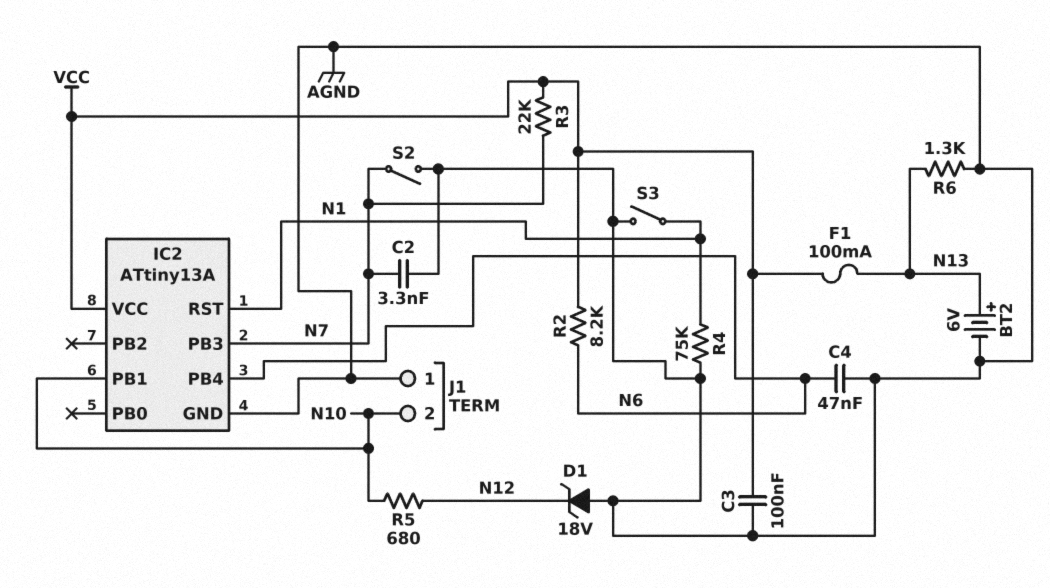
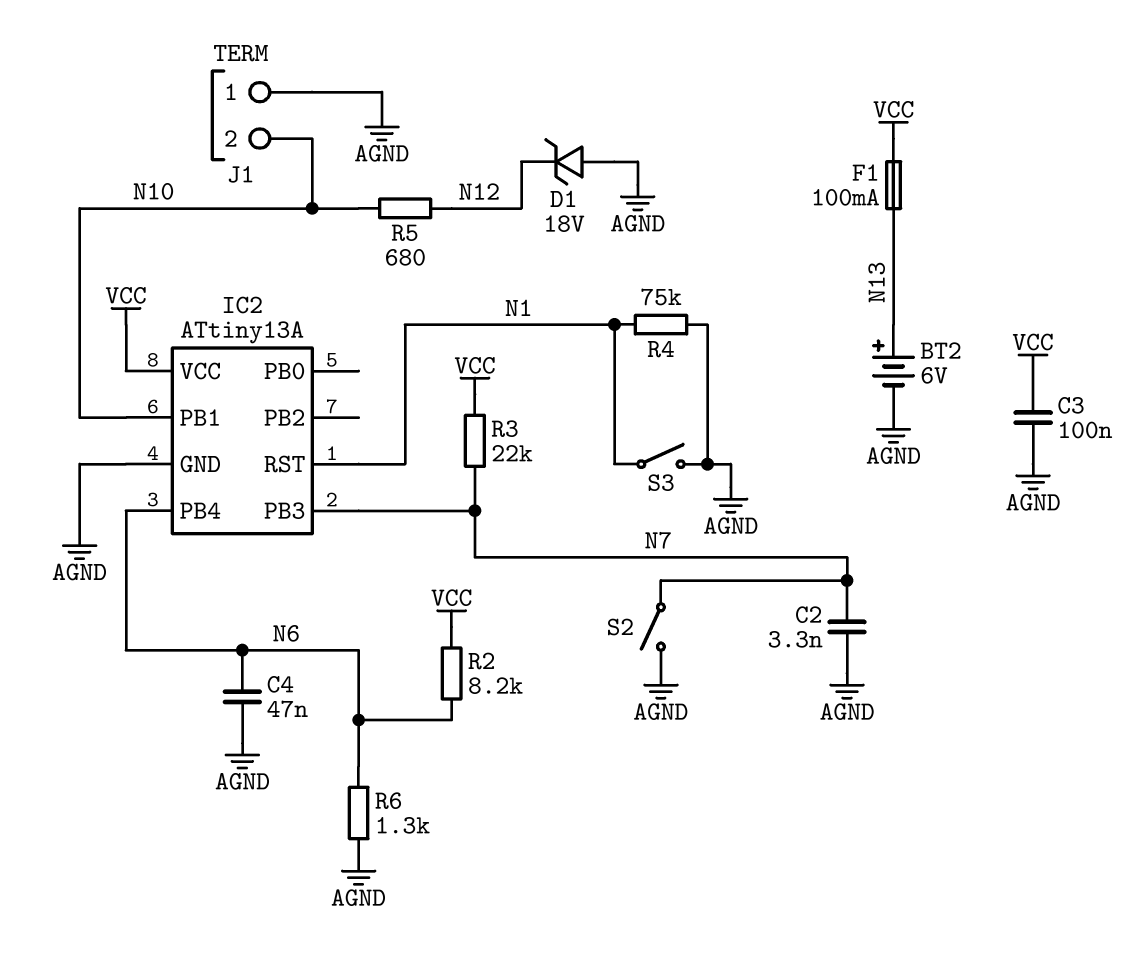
R6: 1.3k (AGND, N13) -> 1.3k (AGND, N6)

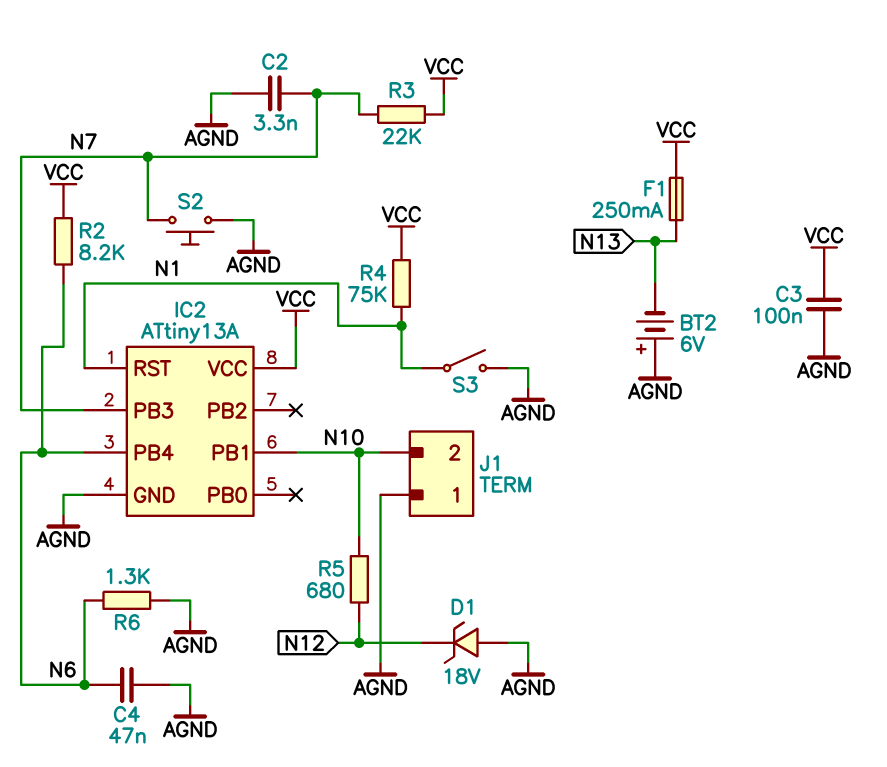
BT2: 6V (plus N13, minus AGND) -> 6V (plus AGND, minus N13)
F1: 100mA (N13, VCC) -> 250mA (N13, VCC)
R4: 75k (AGND, N1) -> 75k (N1, VCC)
S2: switch (AGND, N7) -> button (AGND, N7)

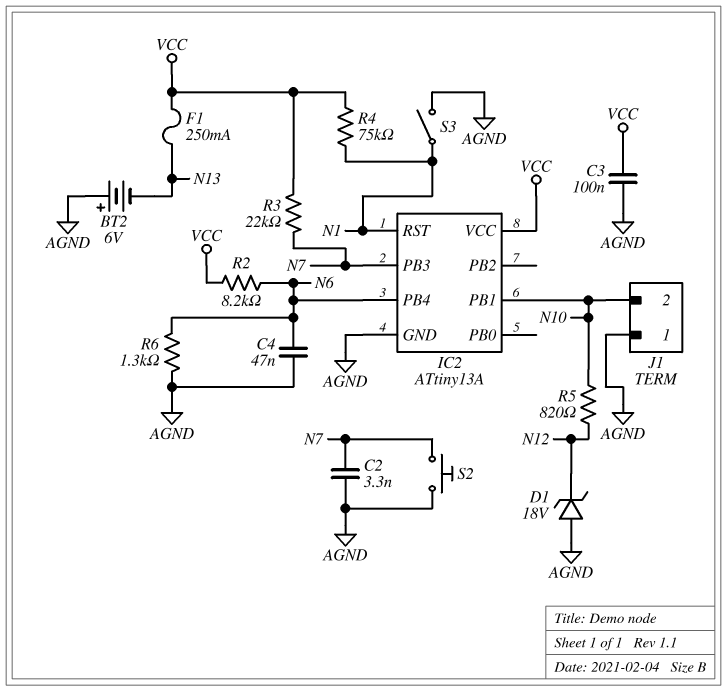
R5: 680 (N10, N12) -> 820 (N10, N12)

